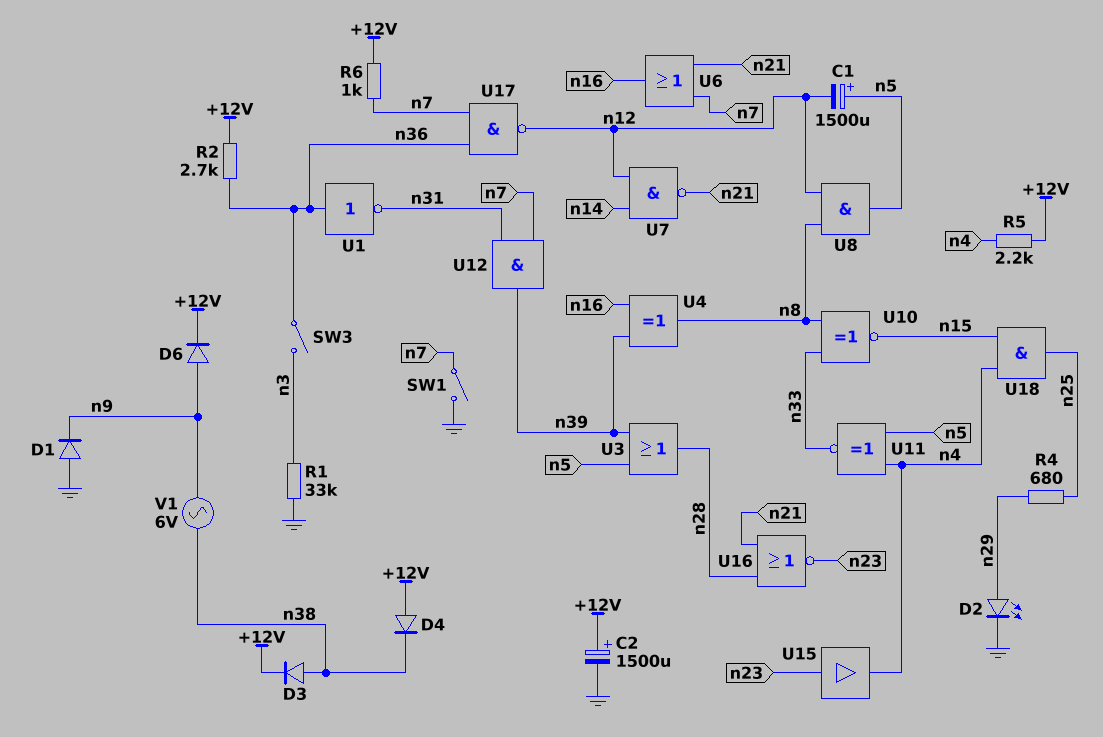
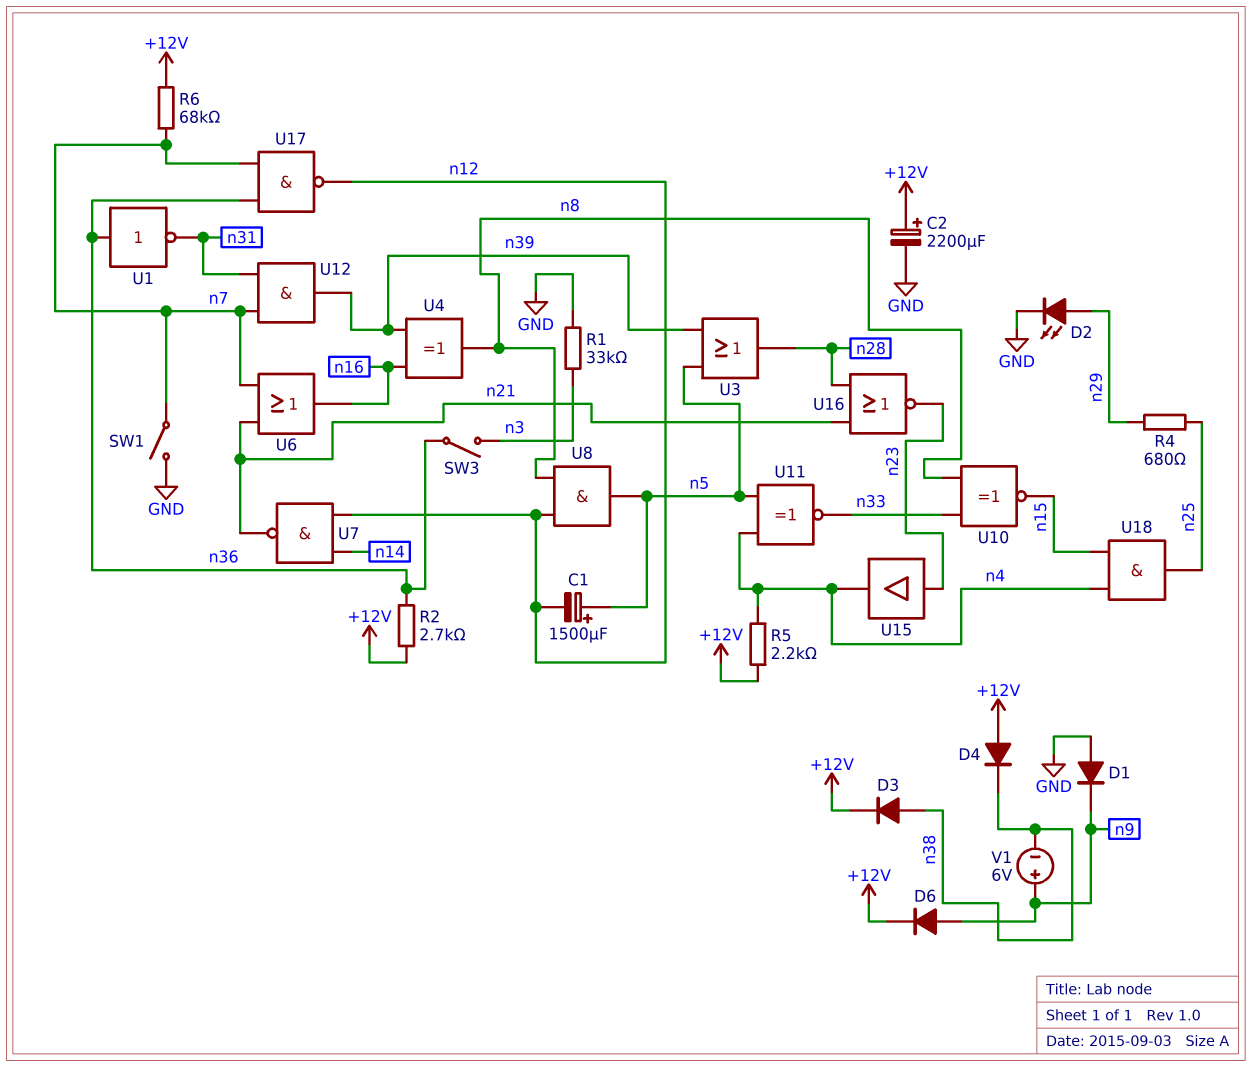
C2: 1500uF (plus +12V, minus GND) -> 2200uF (plus +12V, minus GND)
R6: 1k (+12V, n7) -> 68k (+12V, n7)
V1: AC 6V (n9, n38) -> 6V (plus n9, minus n38)

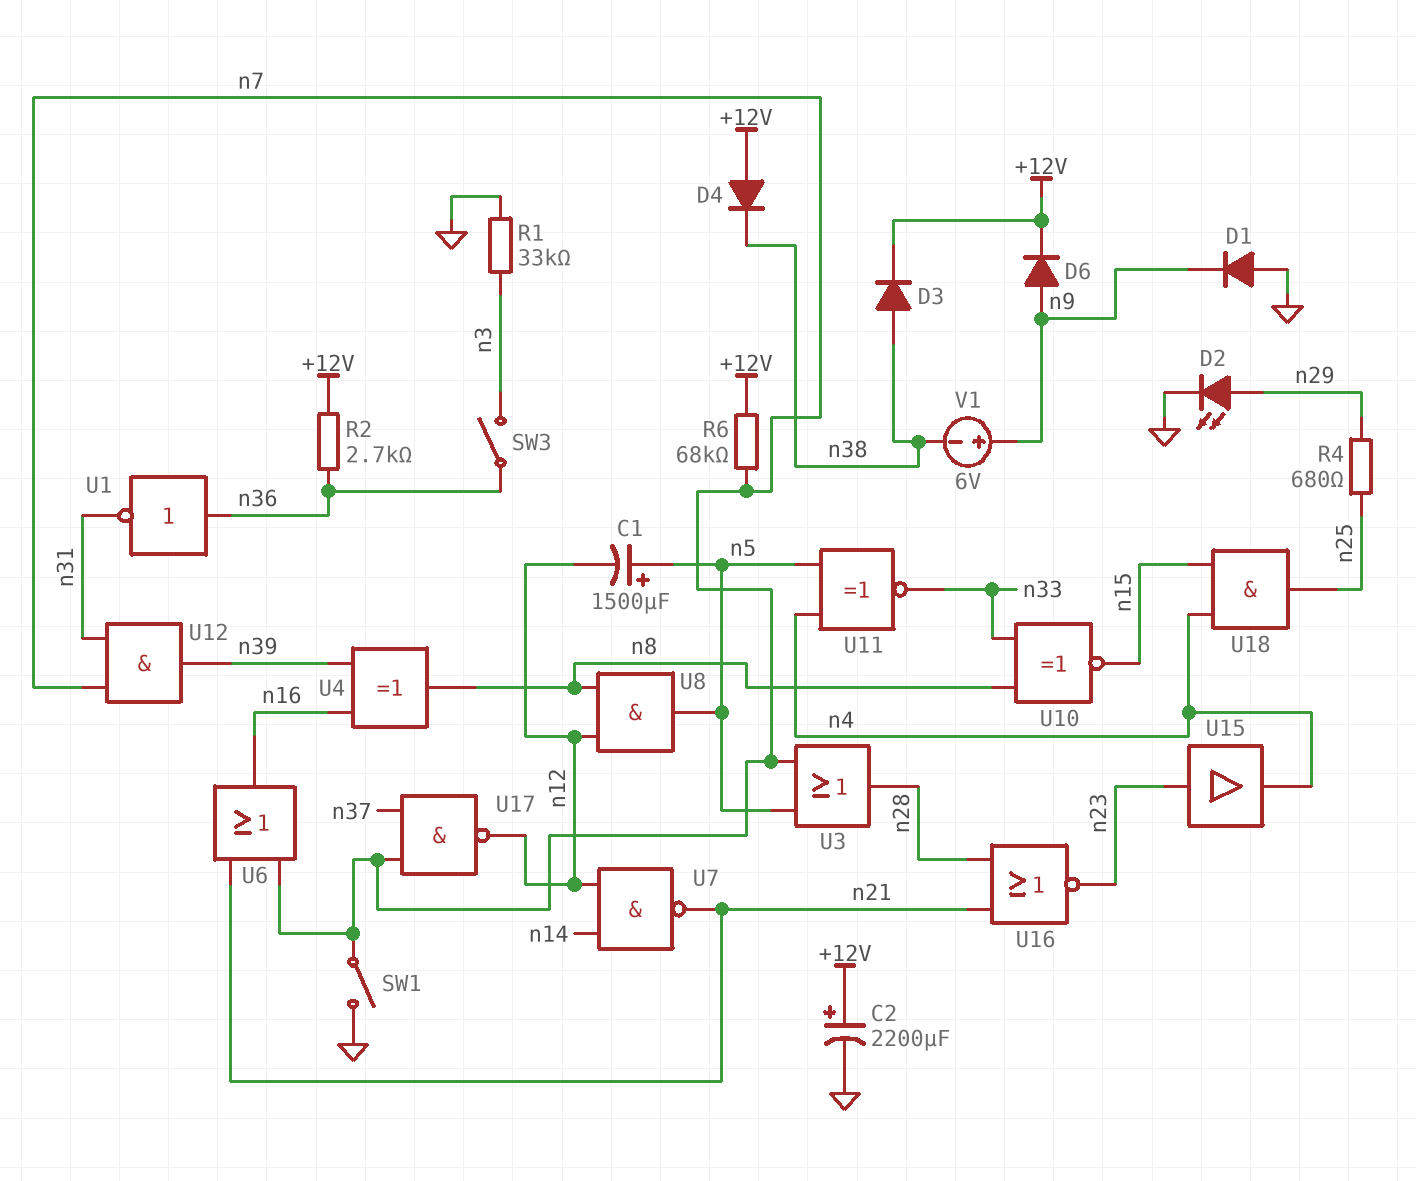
R5: 2.2k (+12V, n4) -> none
U3: OR (in n5, in n39, out n28) -> OR (in n5, in n7, out n28)
U17: NAND (in n7, in n36, out n12) -> NAND (in n7, in n37, out n12)

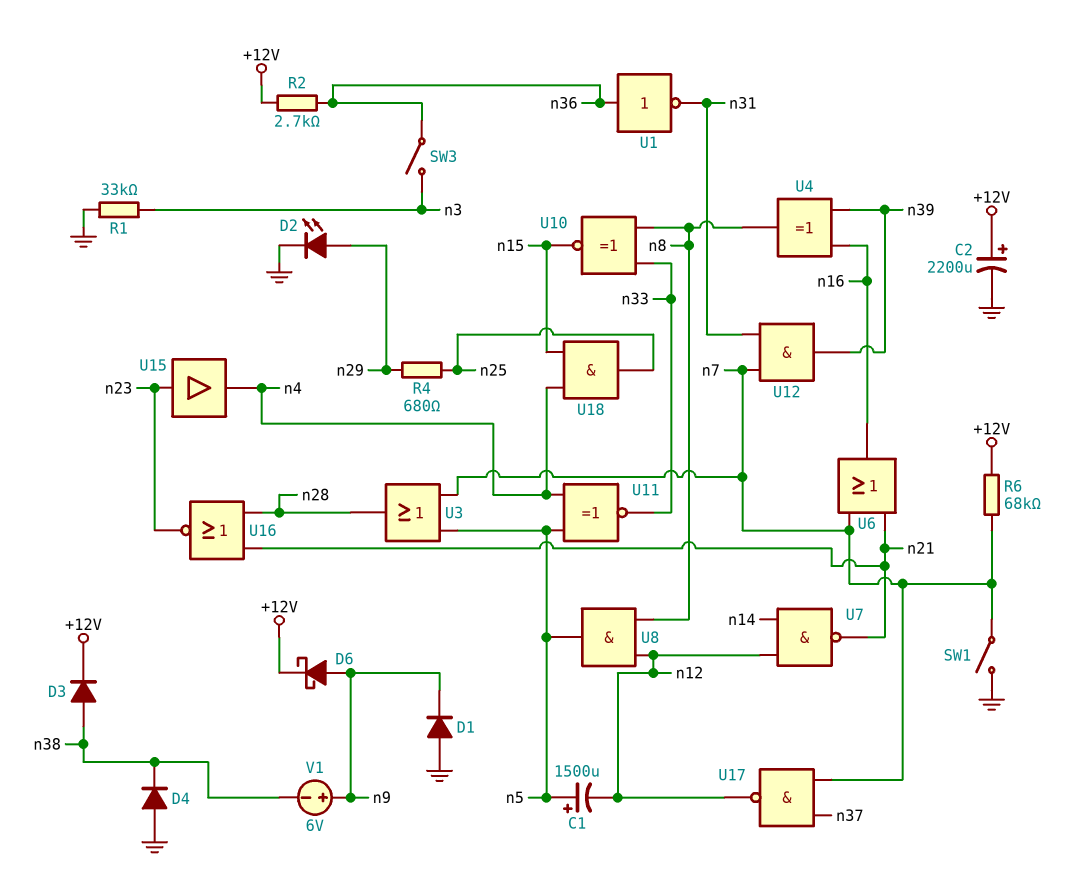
D4: diode (A +12V, K n38) -> diode (A GND, K n38)
D6: diode (A n9, K +12V) -> schottky (A n9, K +12V)

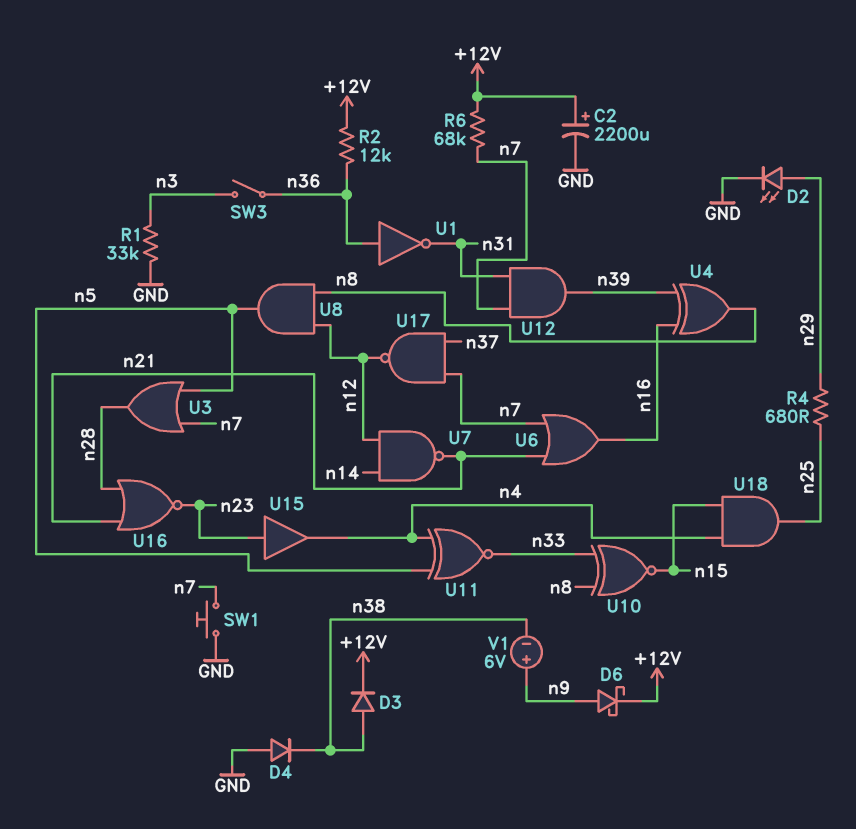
C1: 1500uF (plus n5, minus n12) -> none
D1: diode (A GND, K n9) -> none
R2: 2.7k (+12V, n36) -> 12k (+12V, n36)
SW1: switch (GND, n7) -> button (GND, n7)

